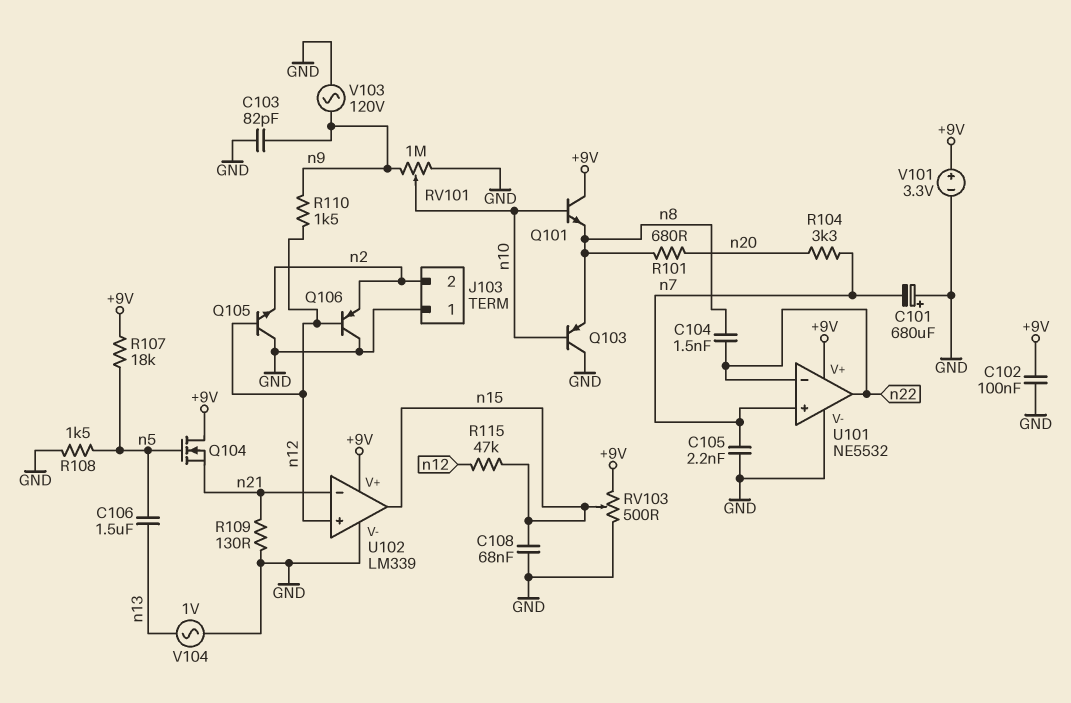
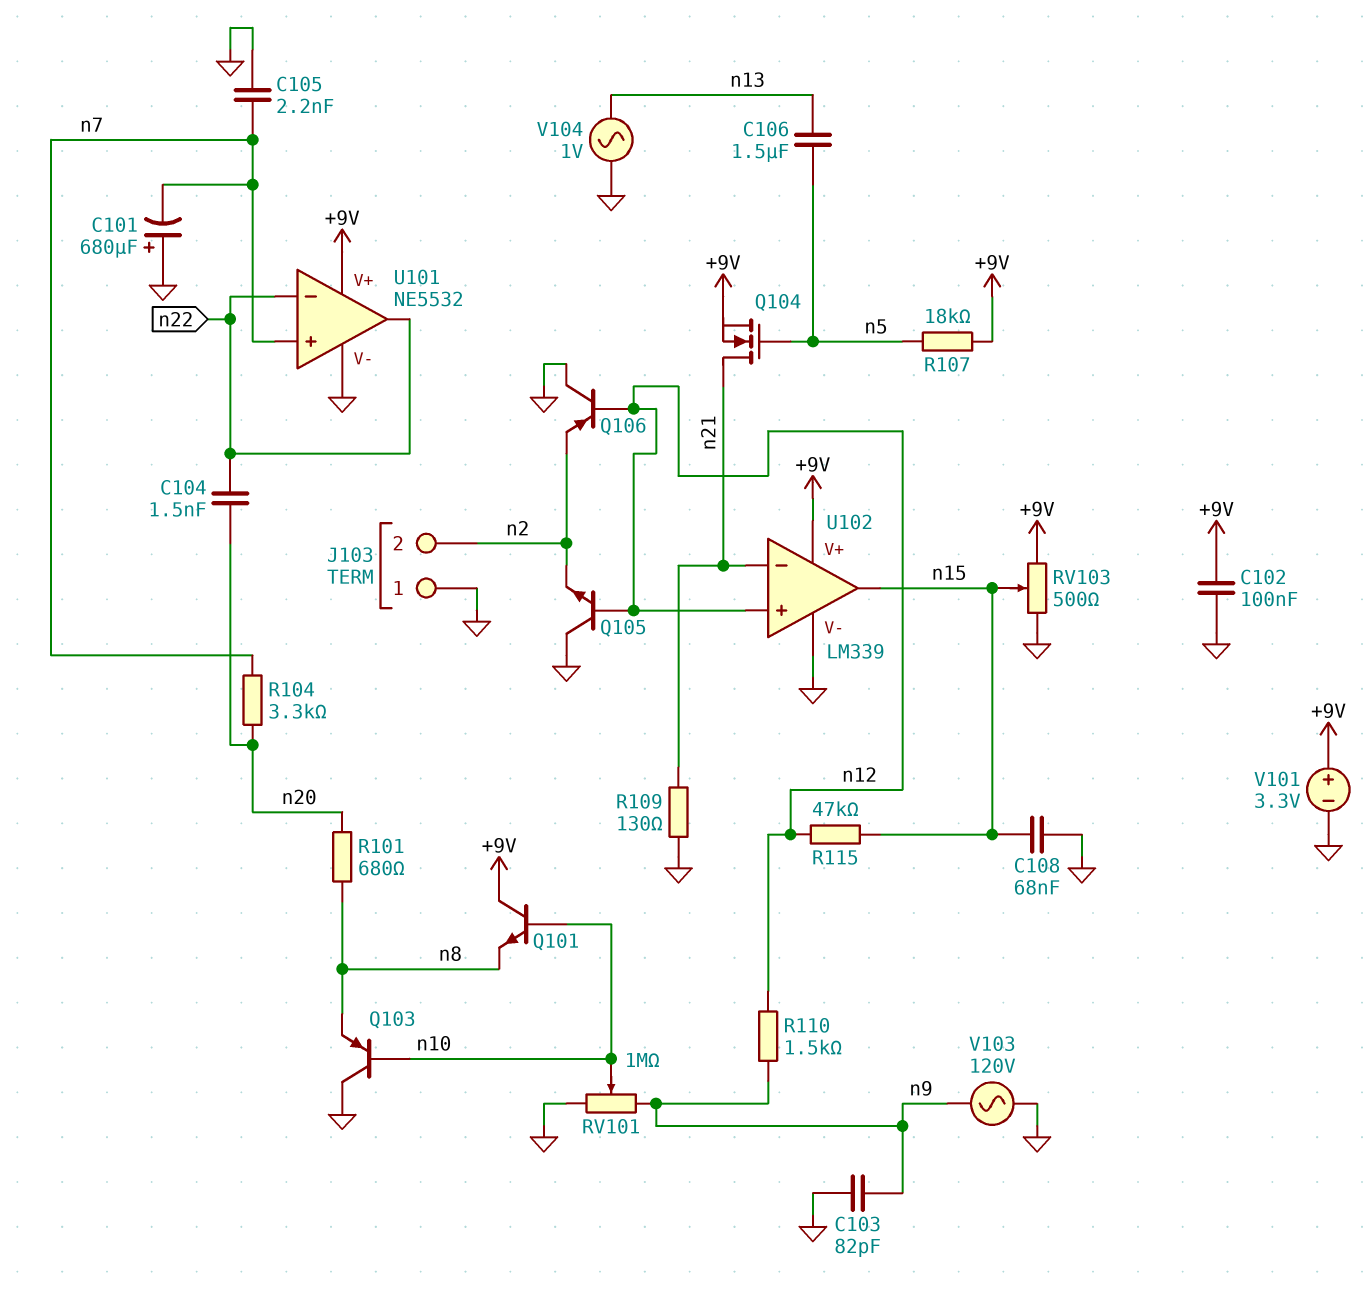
C104: 1.5nF (n8, n22) -> 1.5nF (n20, n22)
Q104: NMOS (G n5, D +9V, S n21) -> NMOS (G n5, D n21, S +9V)
R108: 1.5k (GND, n5) -> none

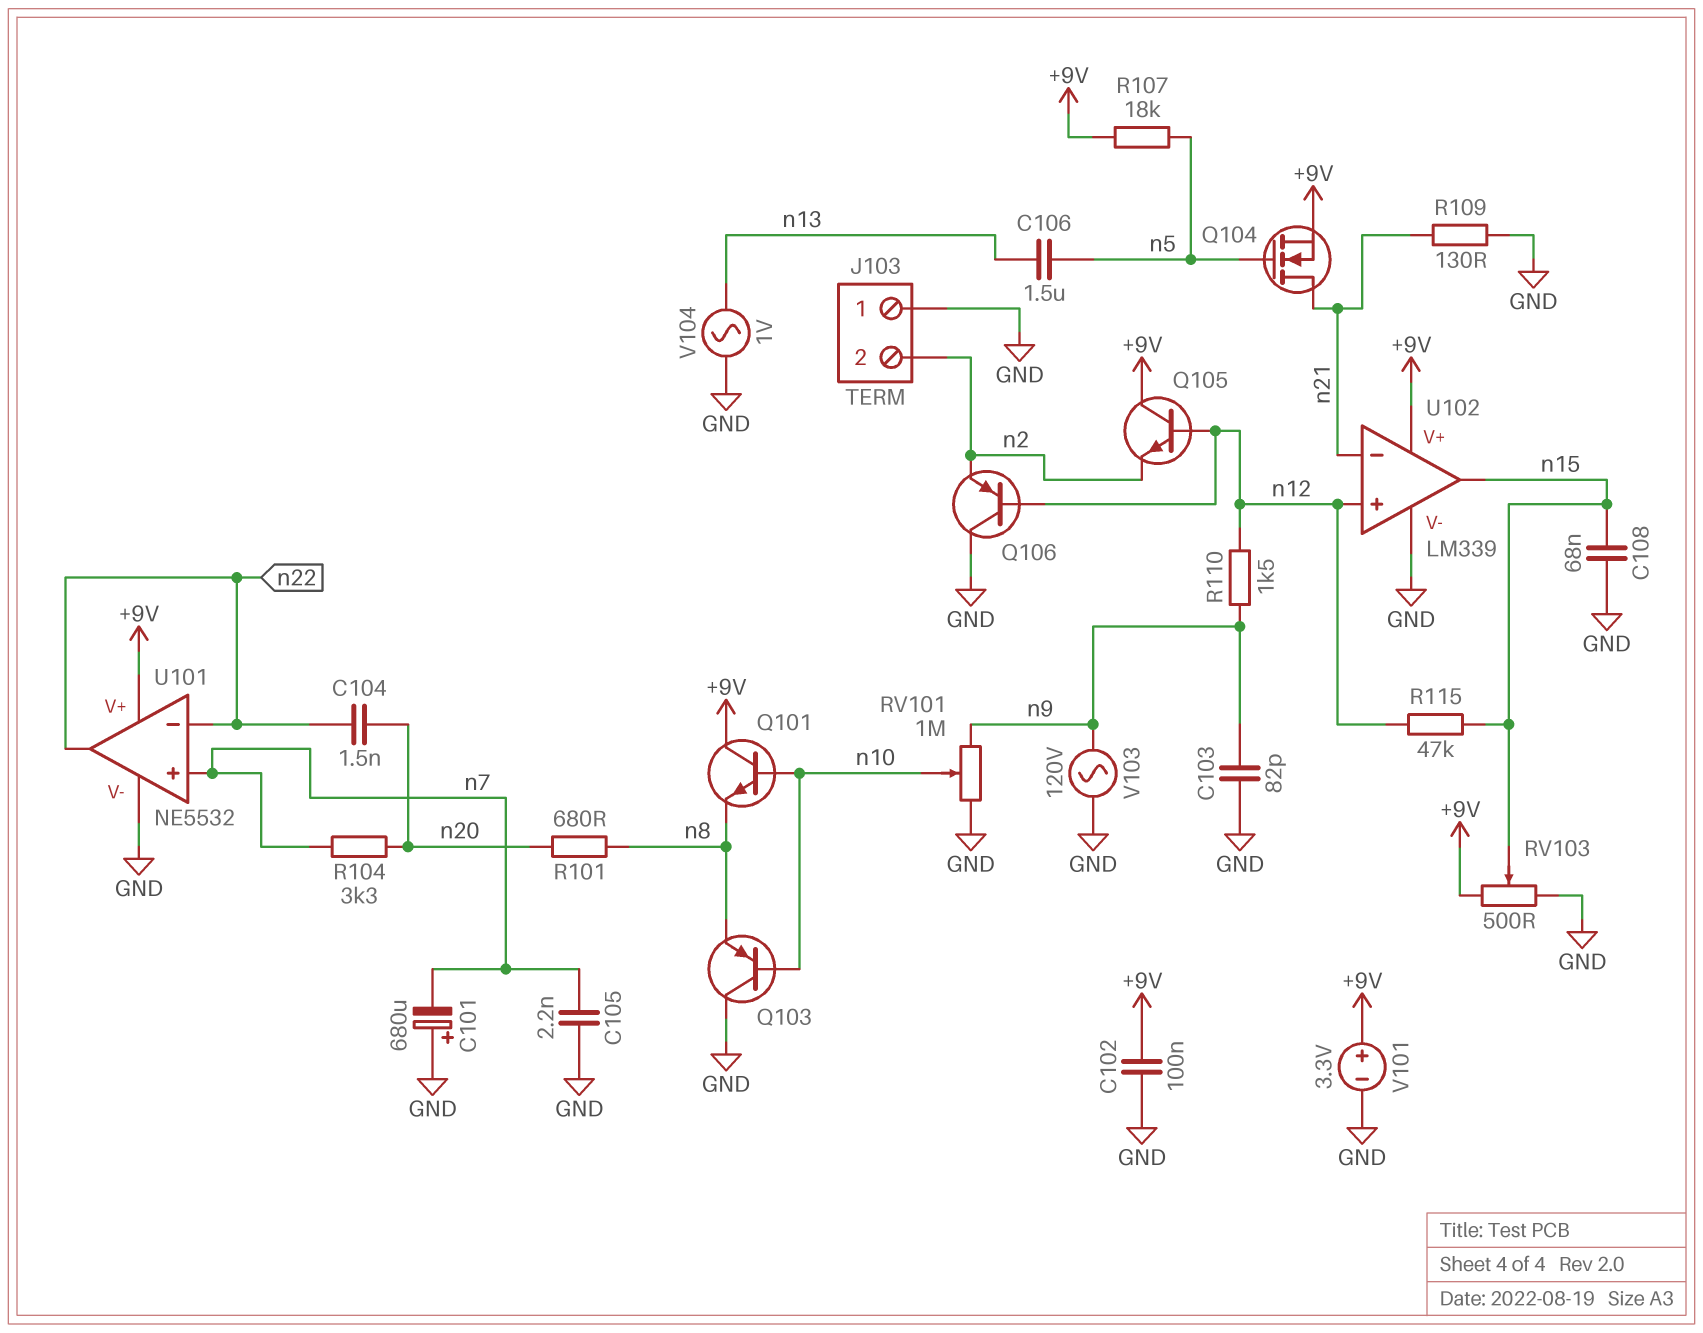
Q105: NPN (B n12, C GND, E n2) -> NPN (B n12, C +9V, E n2)

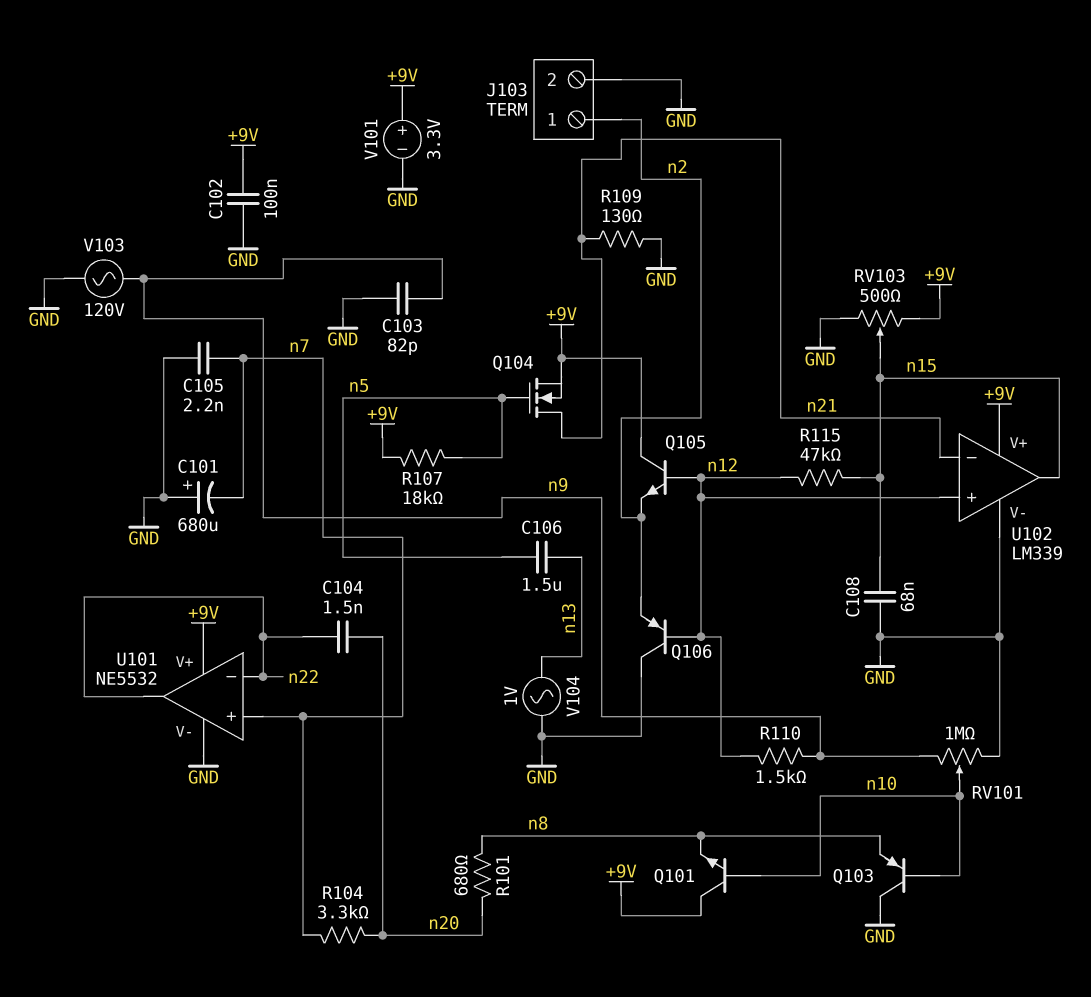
J103 pin 1: GND -> n2
J103 pin 2: n2 -> GND

